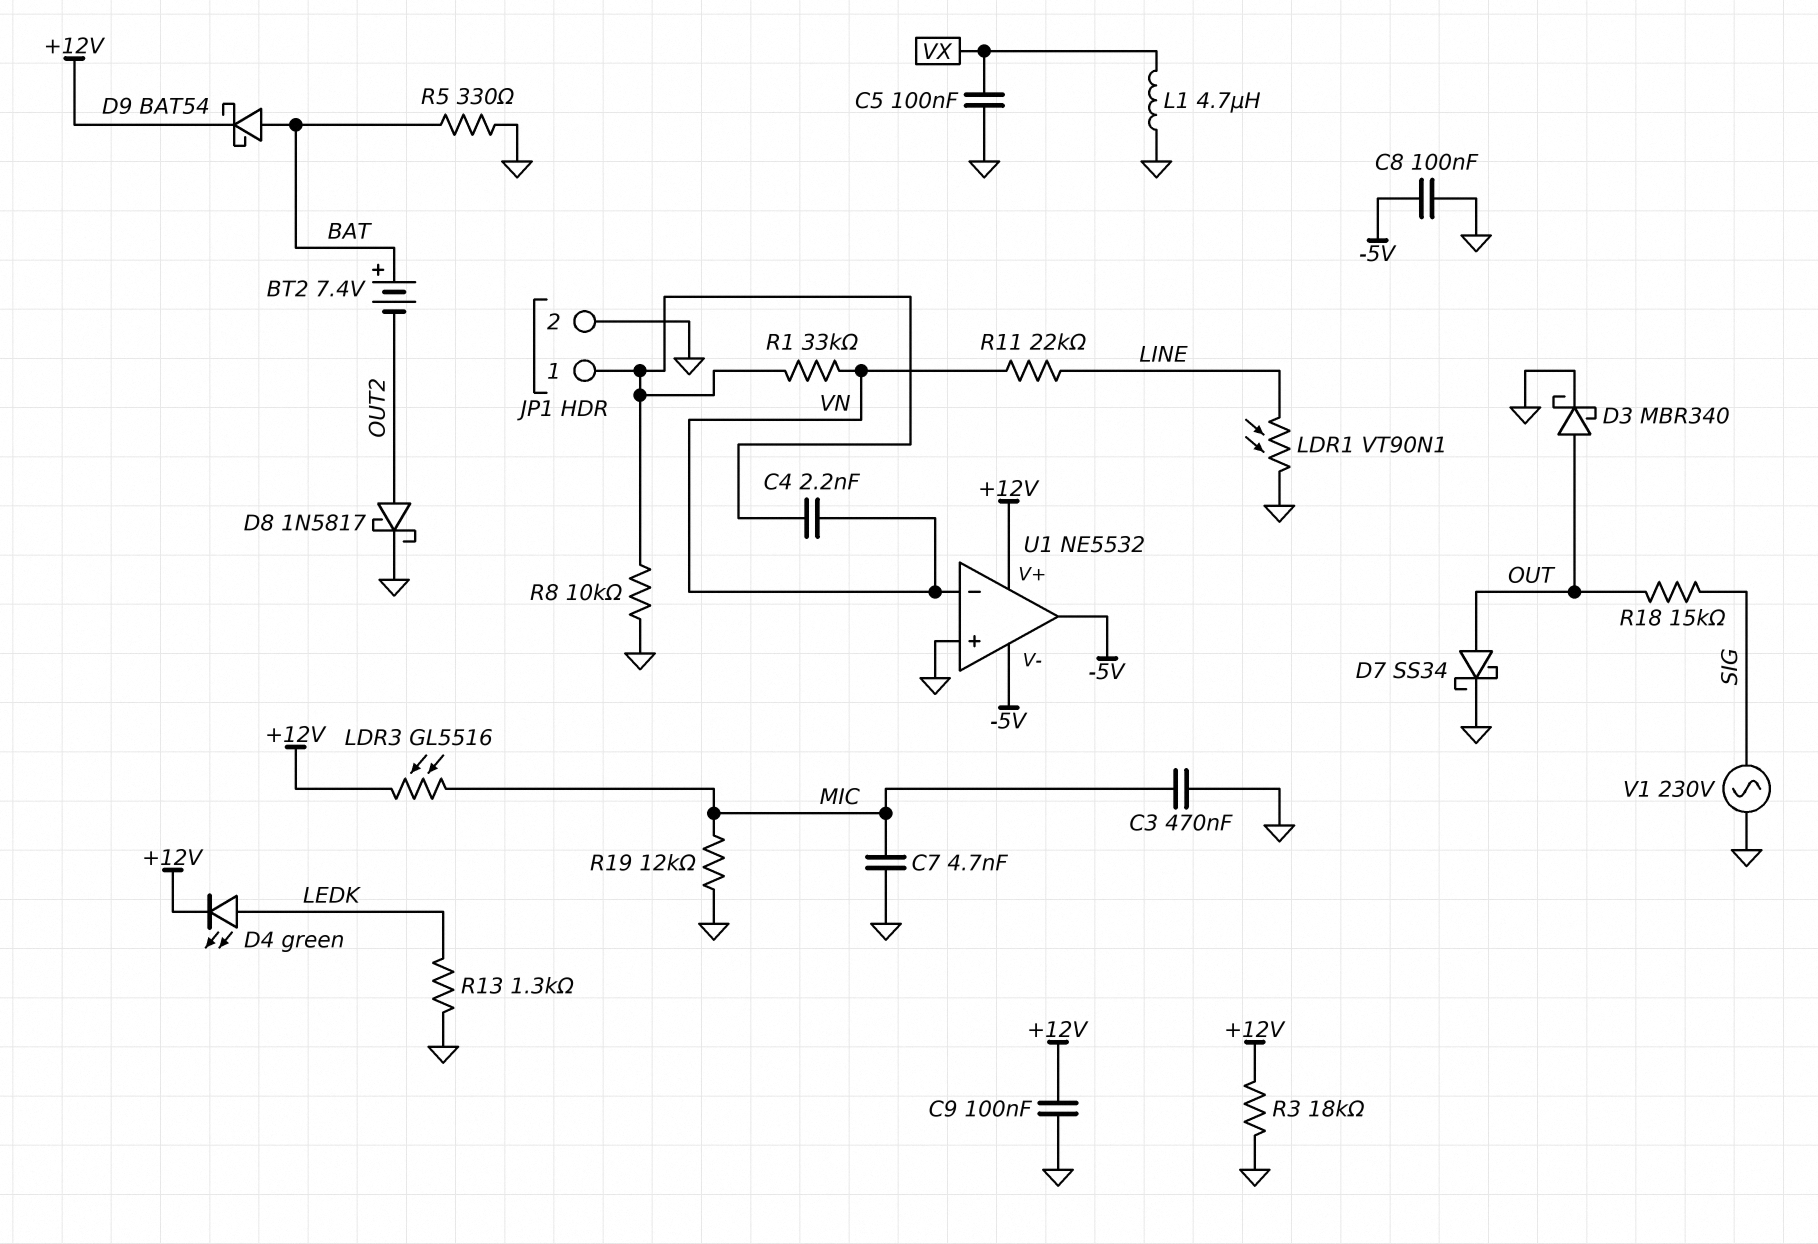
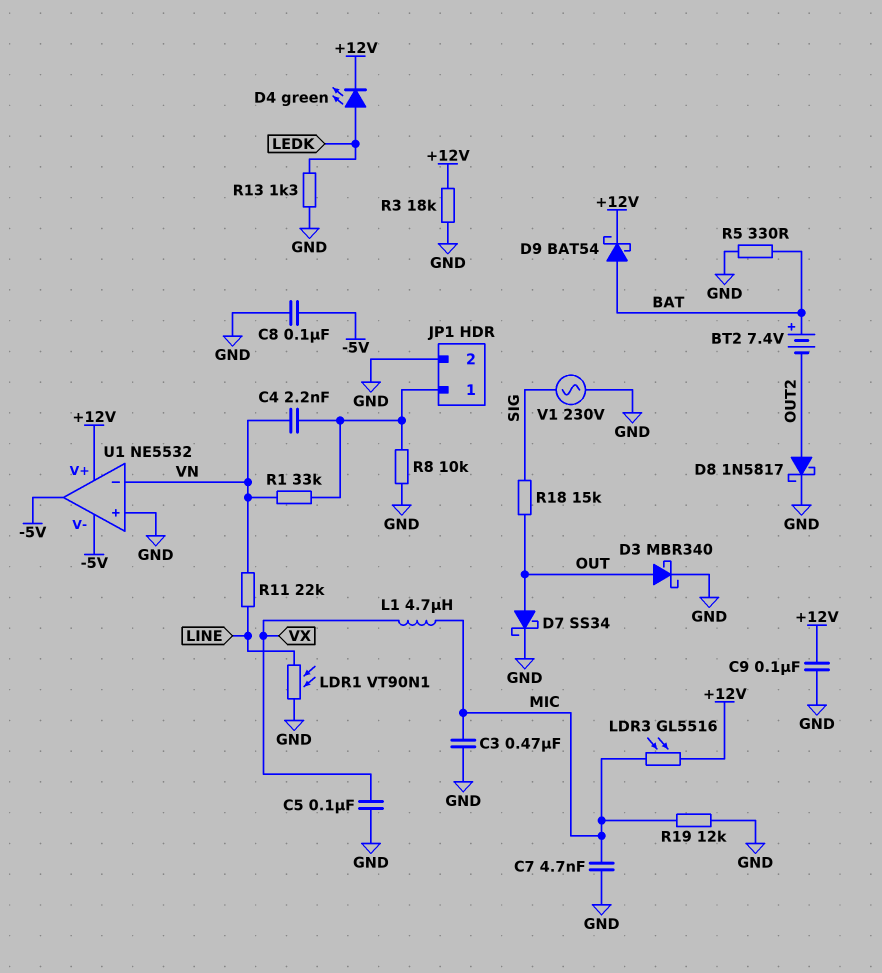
L1: 4.7uH (GND, VX) -> 4.7uH (MIC, VX)

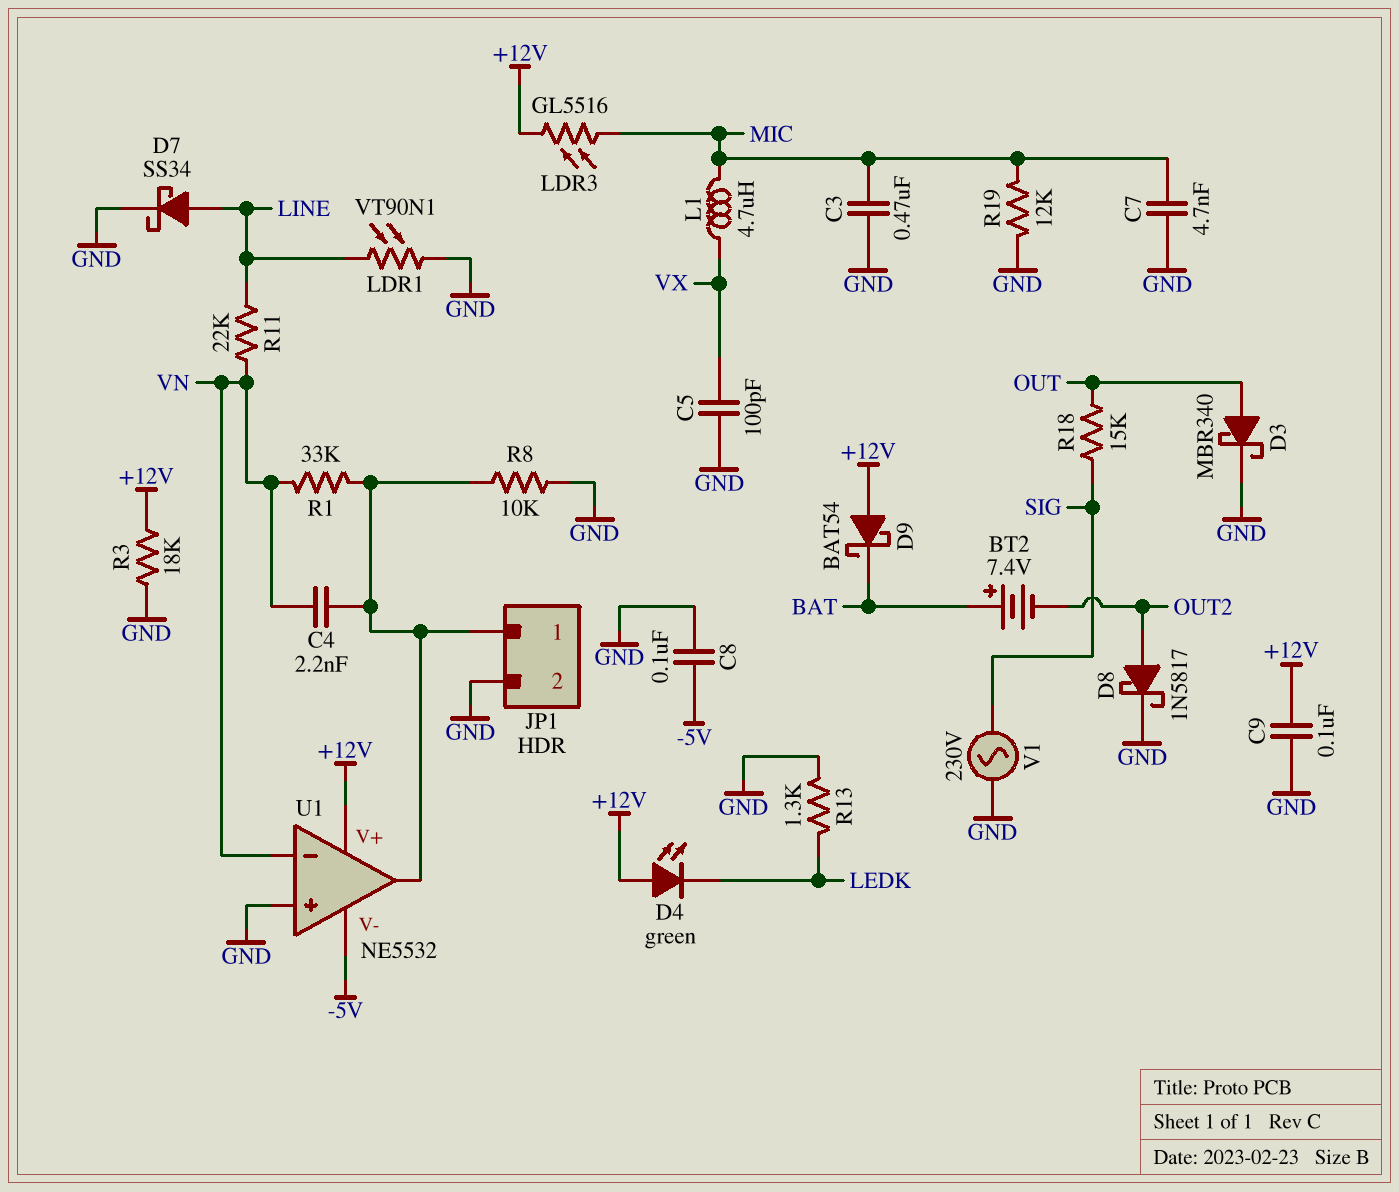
C5: 100nF (GND, VX) -> 100pF (GND, VX)
D4: LED green (A LEDK, K +12V) -> LED green (A +12V, K LEDK)
D7: schottky SS34 (A OUT, K GND) -> schottky SS34 (A LINE, K GND)
D9: schottky BAT54 (A BAT, K +12V) -> schottky BAT54 (A +12V, K BAT)
R5: 330 (BAT, GND) -> none
U1 pin out: -5V -> JP1/1

